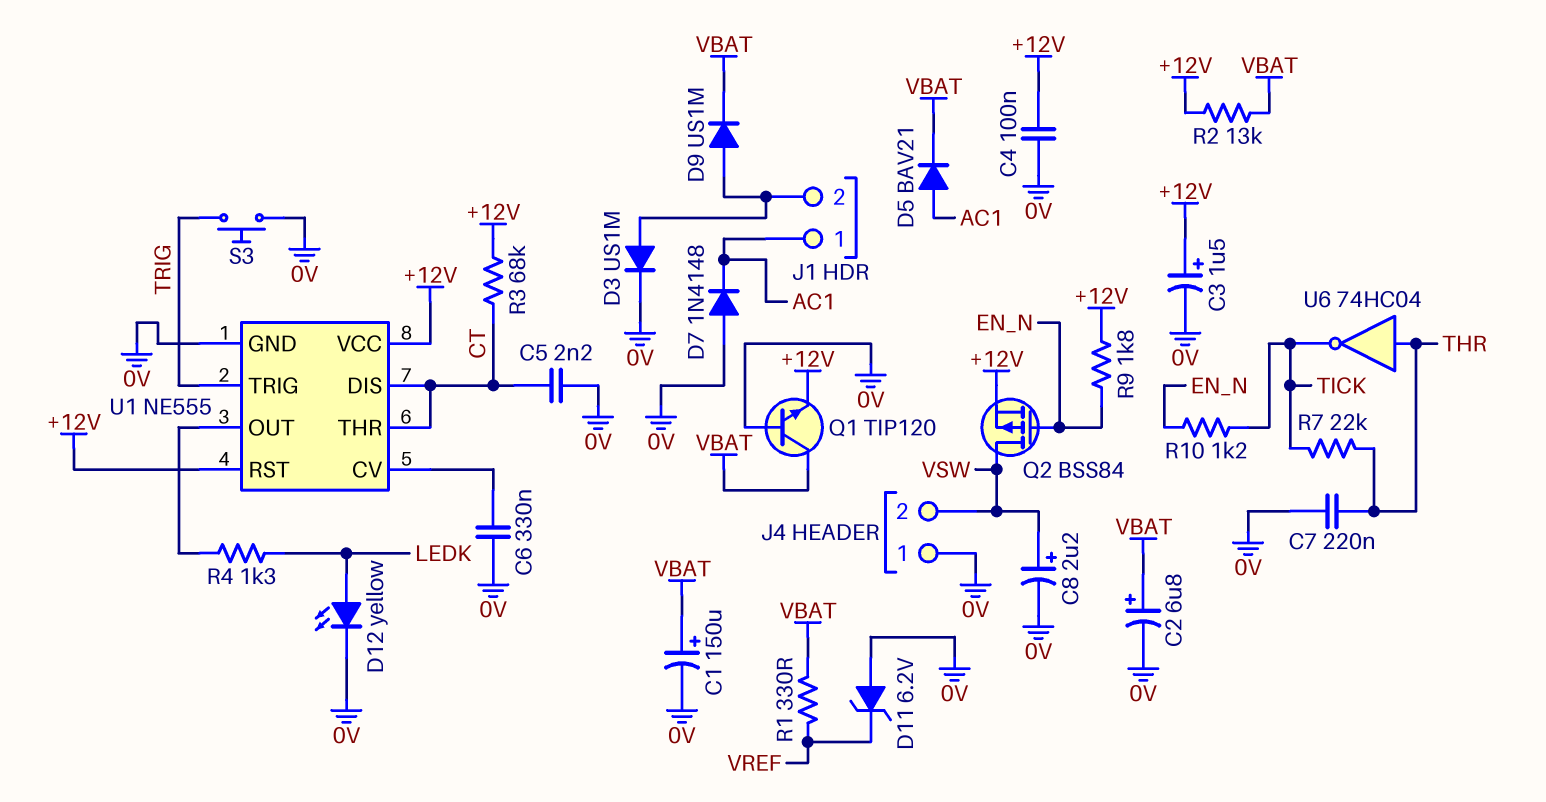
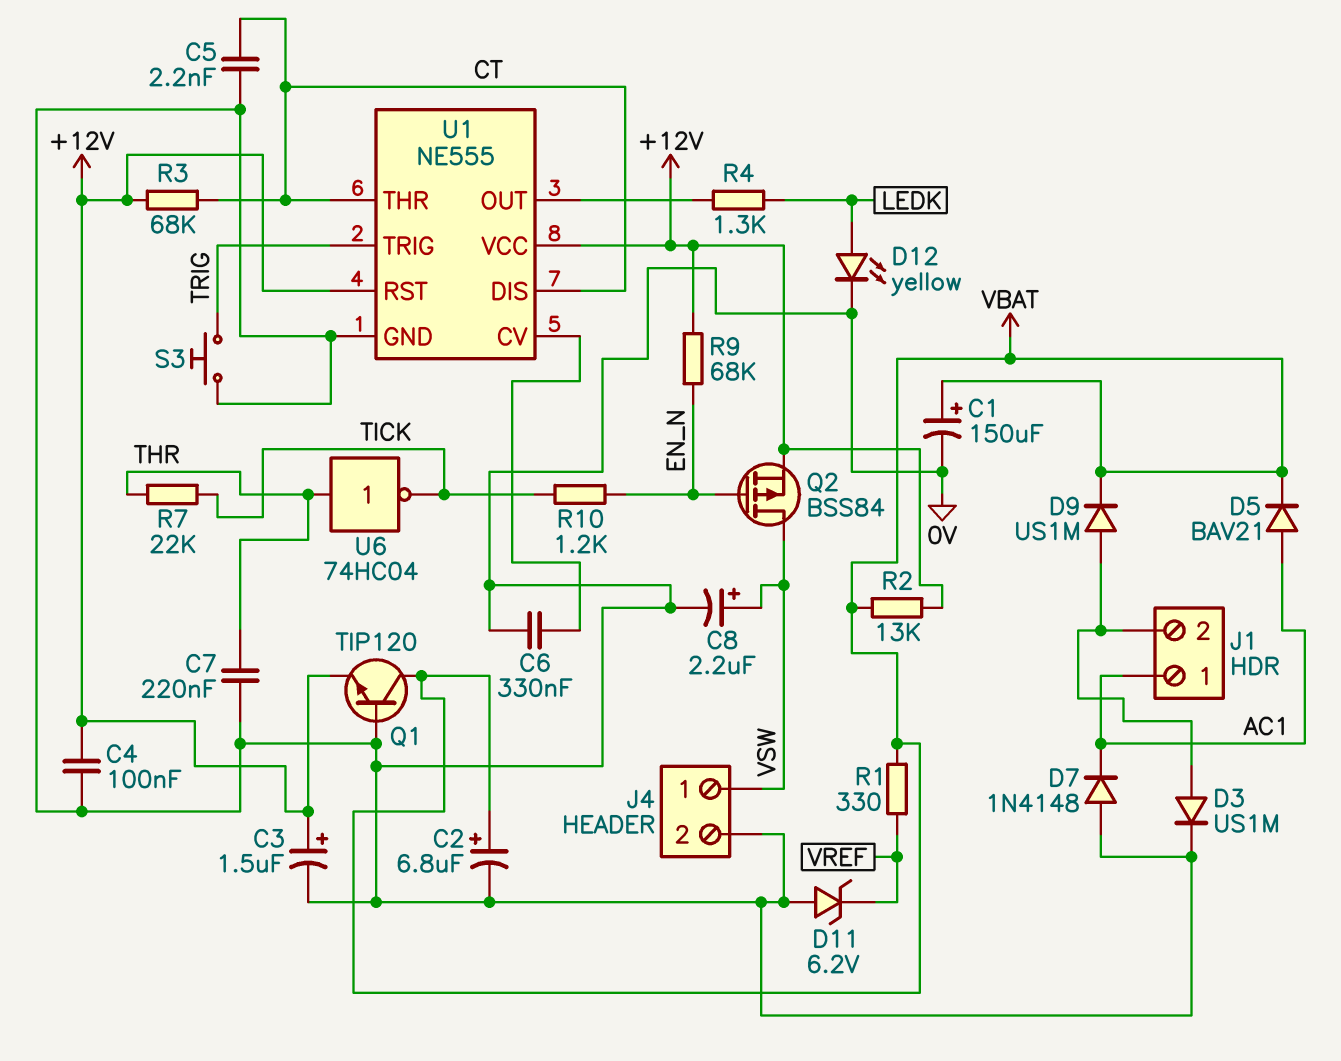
J4 pin 1: 0V -> VSW
J4 pin 2: VSW -> 0V
R9: 1.8k (+12V, EN_N) -> 68k (+12V, EN_N)

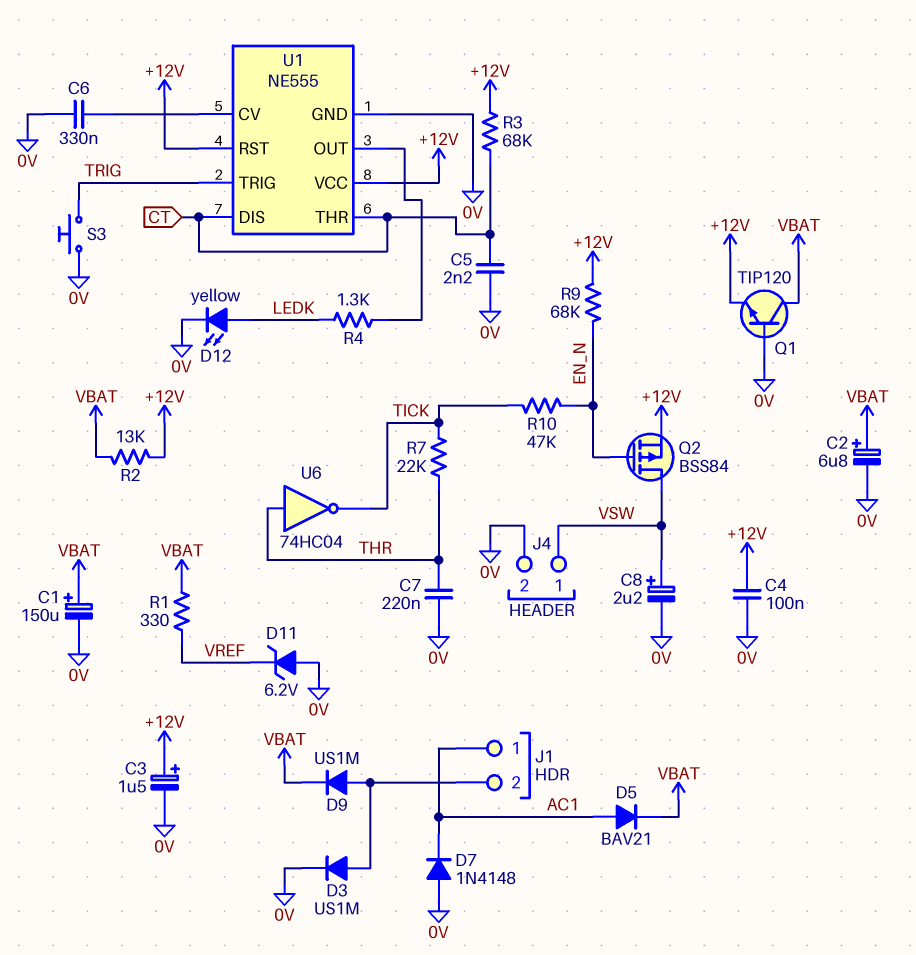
R10: 1.2k (EN_N, TICK) -> 47k (EN_N, TICK)

